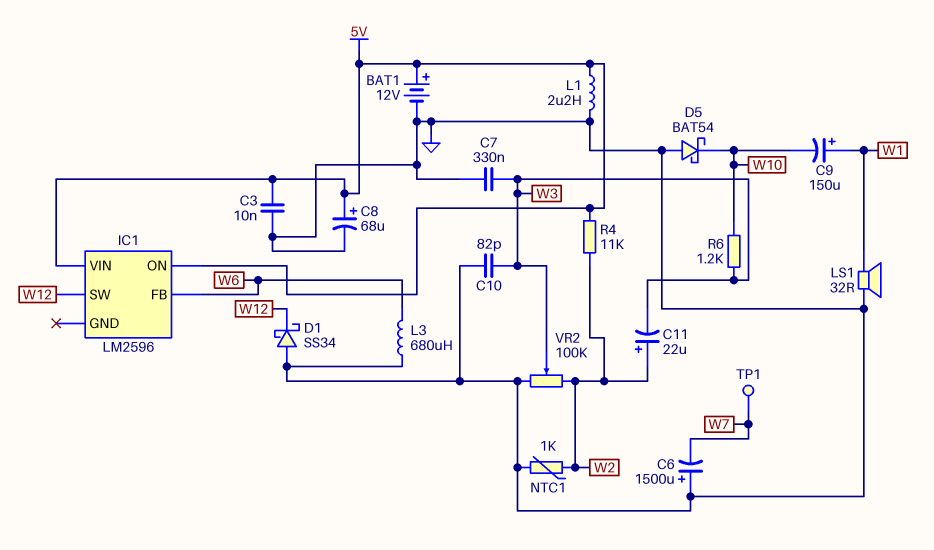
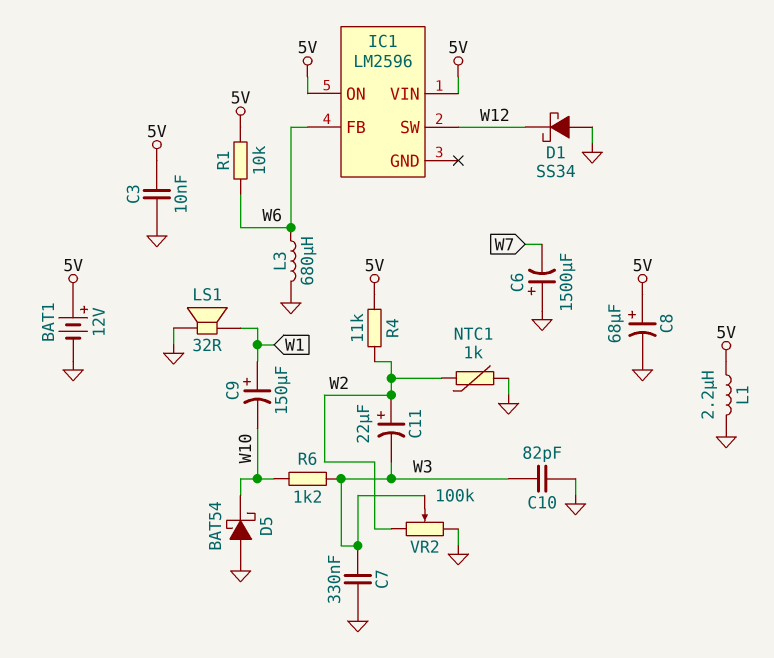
R1: none -> 10k (5V, W6)
TP1: test point (W7) -> none

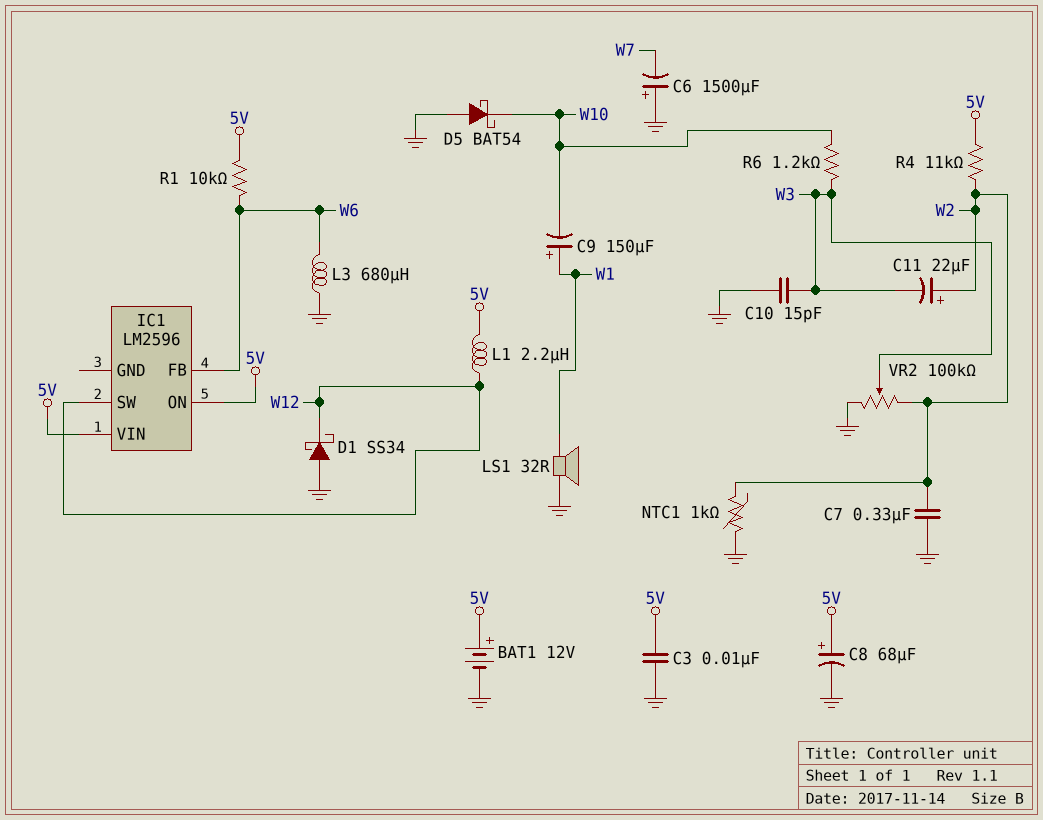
C7: 330nF (GND, W3) -> 330nF (GND, W2)
C10: 82pF (GND, W3) -> 15pF (GND, W3)
L1: 2.2uH (5V, GND) -> 2.2uH (5V, W12)

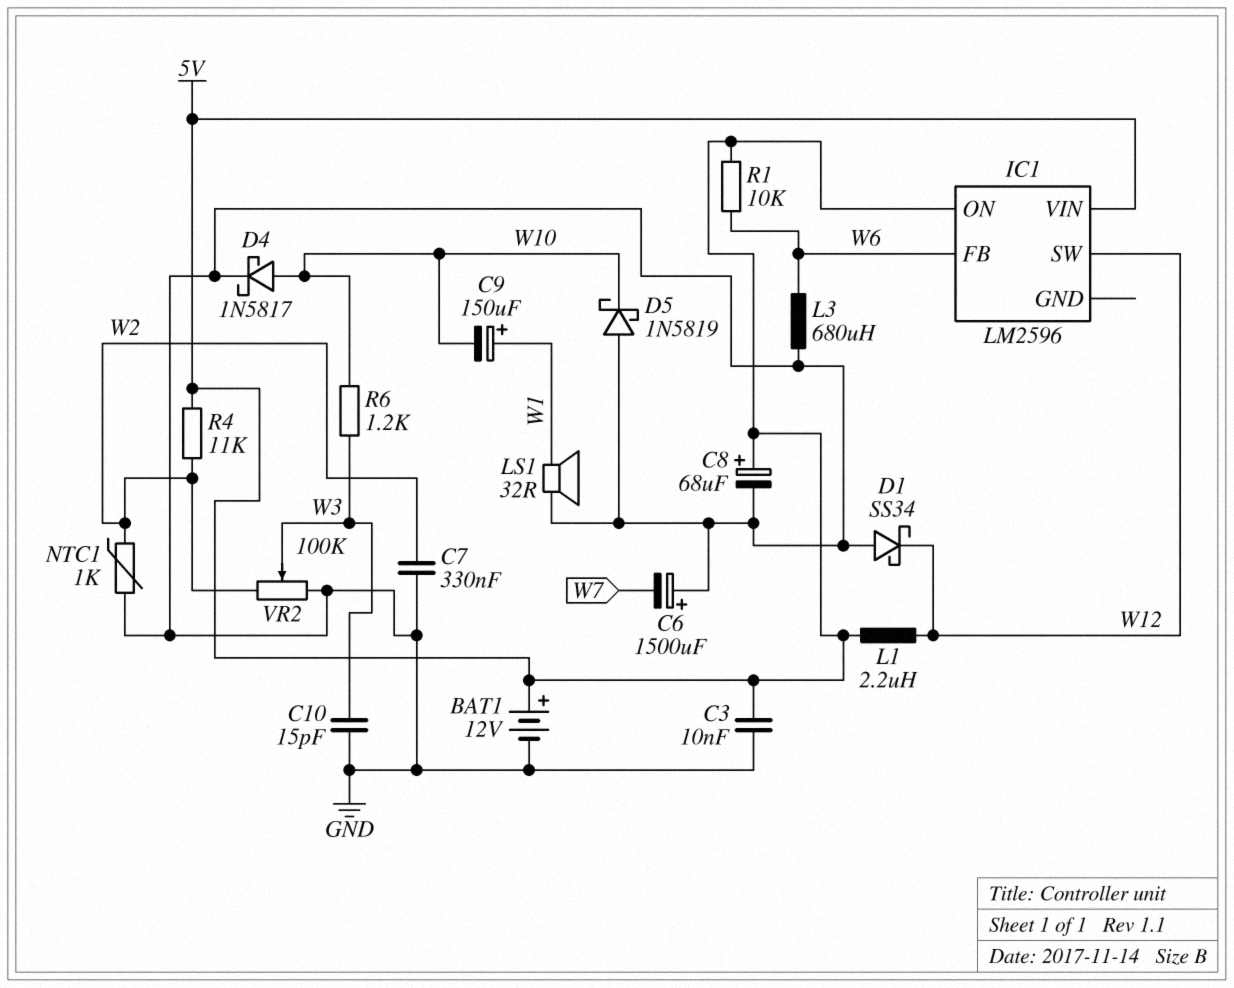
C11: 22uF (plus W2, minus W3) -> none
D4: none -> schottky 1N5817 (A W10, K GND)
D5: schottky BAT54 (A GND, K W10) -> schottky 1N5819 (A GND, K W10)

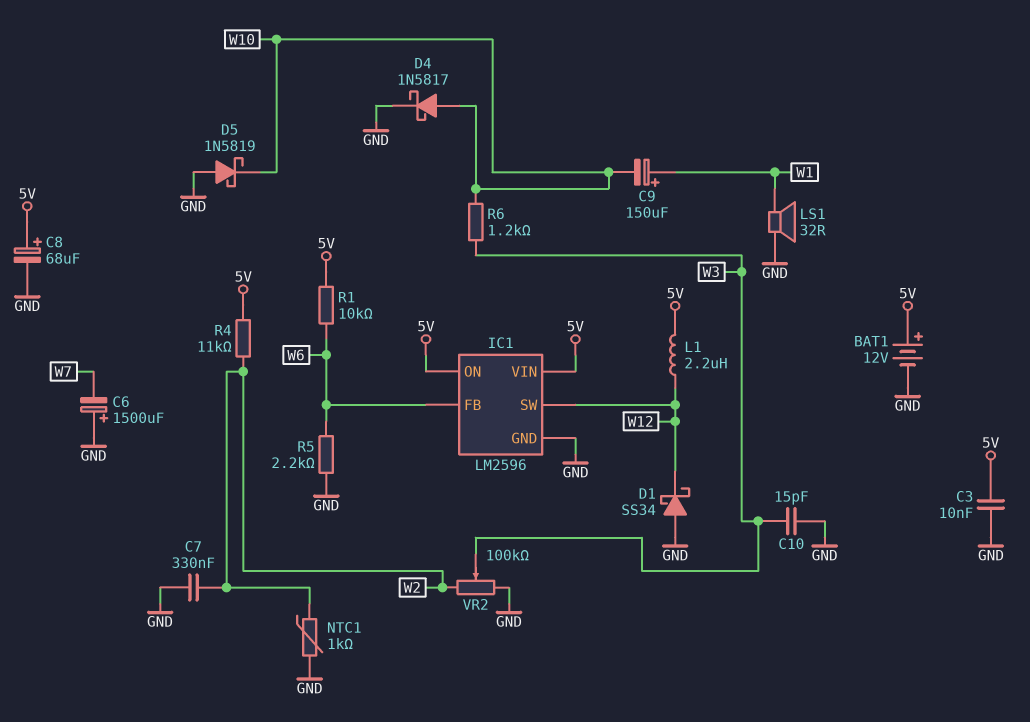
IC1 pin GND: none -> GND
L3: 680uH (GND, W6) -> none
R5: none -> 2.2k (GND, W6)

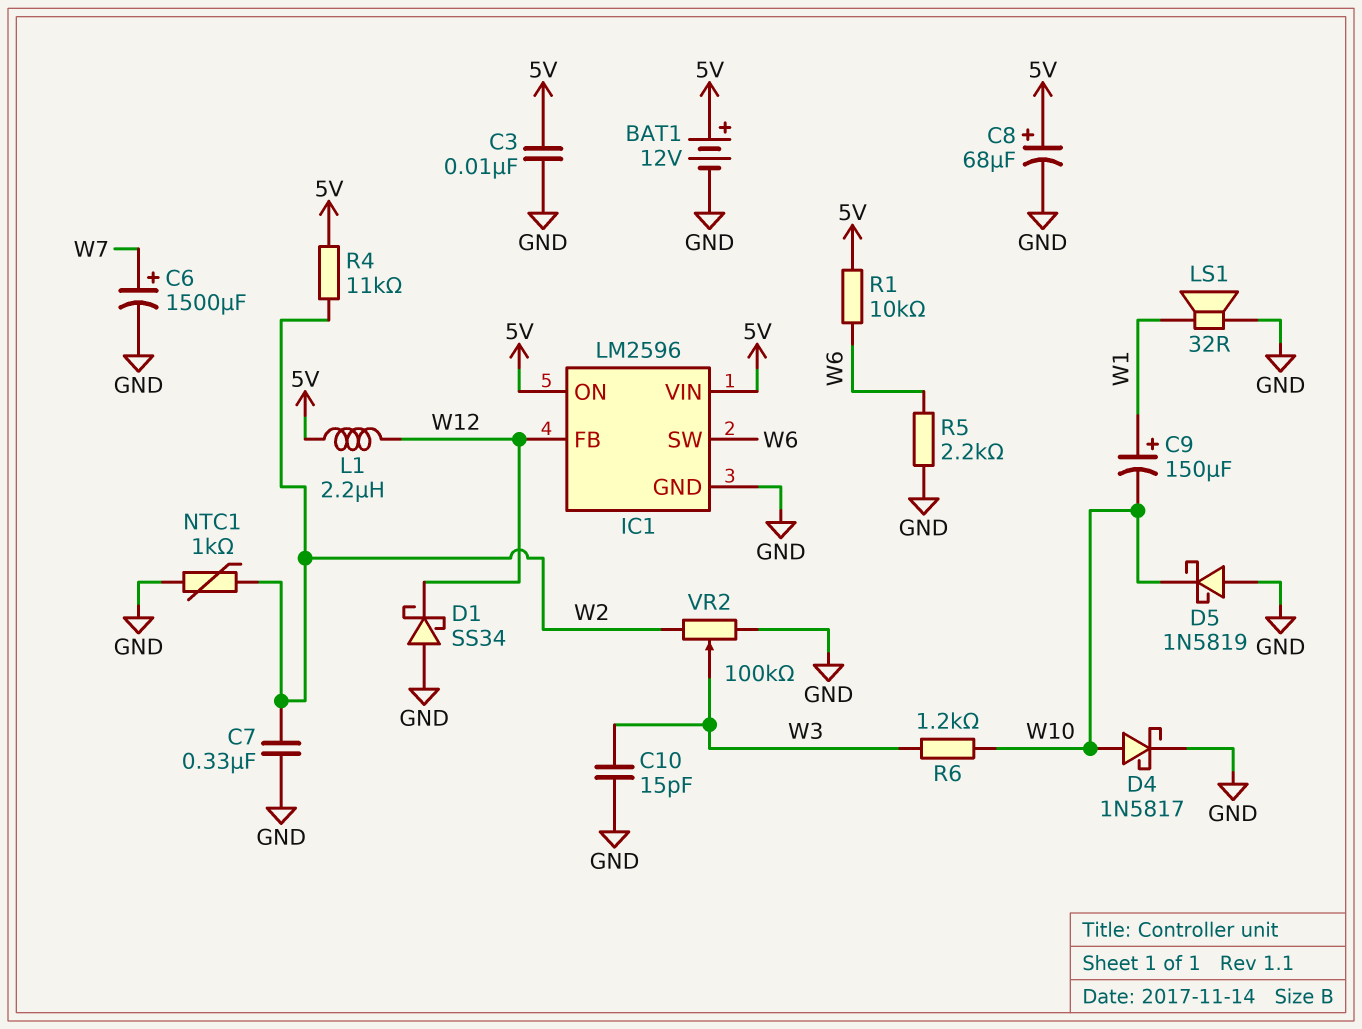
C6: 1500uF (plus GND, minus W7) -> 1500uF (plus W7, minus GND)
IC1 pin FB: W6 -> W12
IC1 pin SW: W12 -> W6

